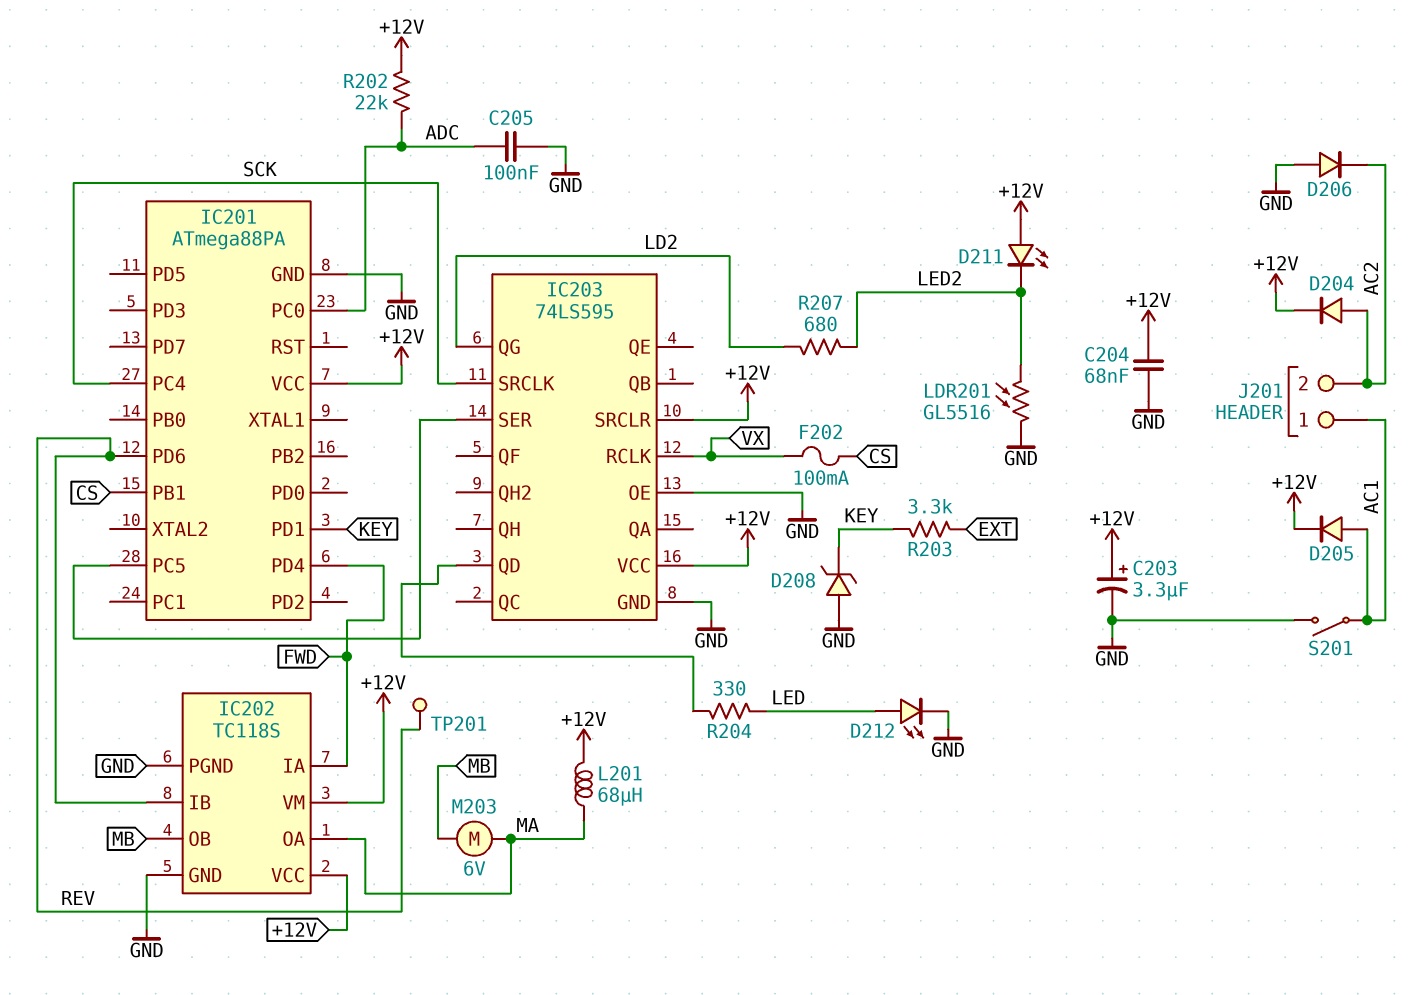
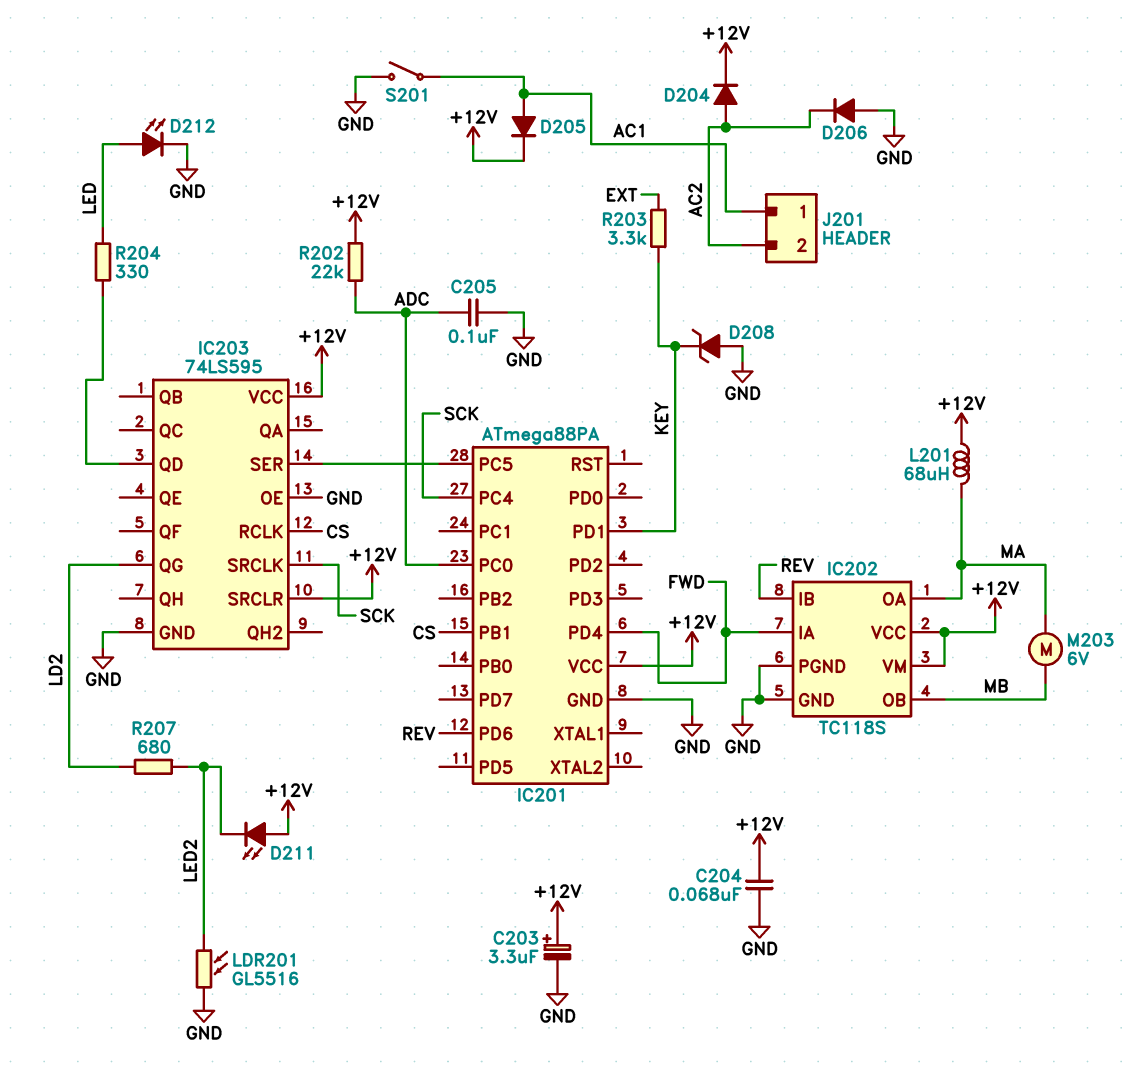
F202: 100mA (CS, VX) -> none
IC203 pin RCLK: VX -> CS
TP201: test point (REV) -> none

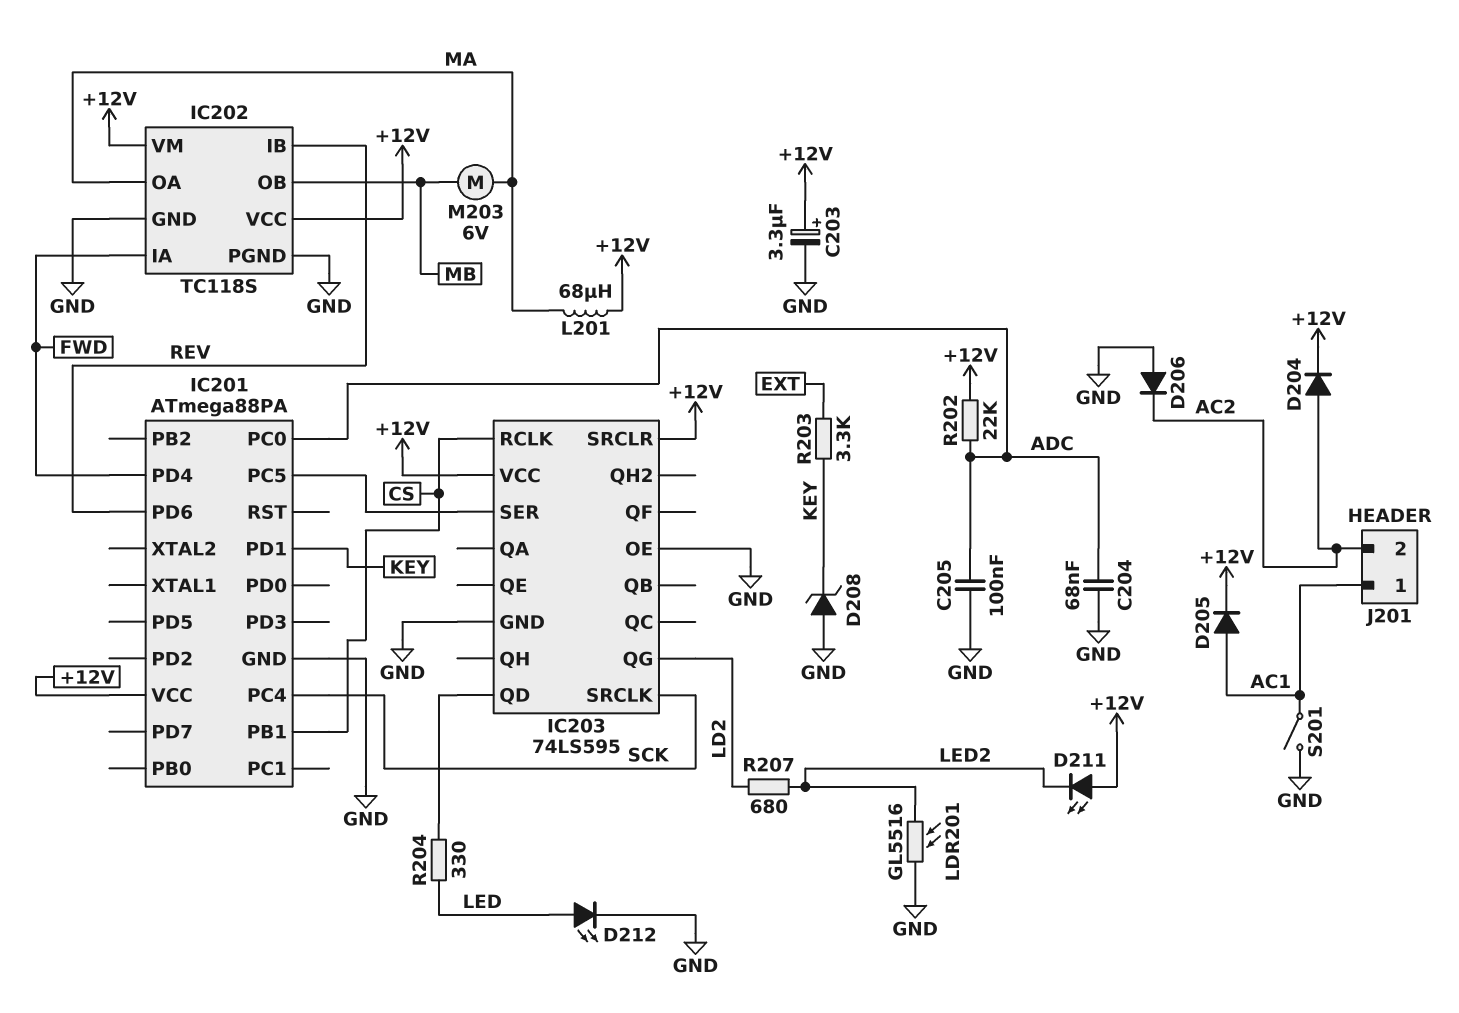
C204: 68nF (+12V, GND) -> 68nF (ADC, GND)

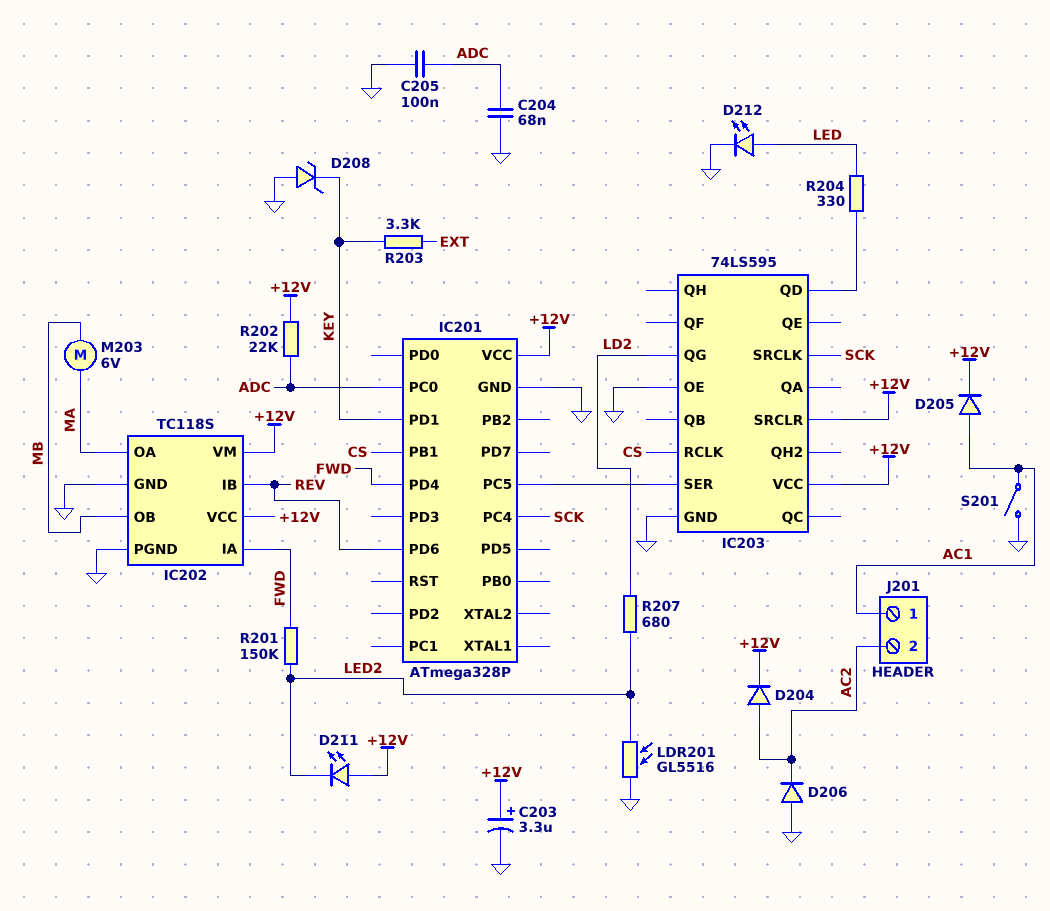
IC201: ATmega88PA -> ATmega328P
L201: 68uH (+12V, MA) -> none
R201: none -> 150k (FWD, LED2)

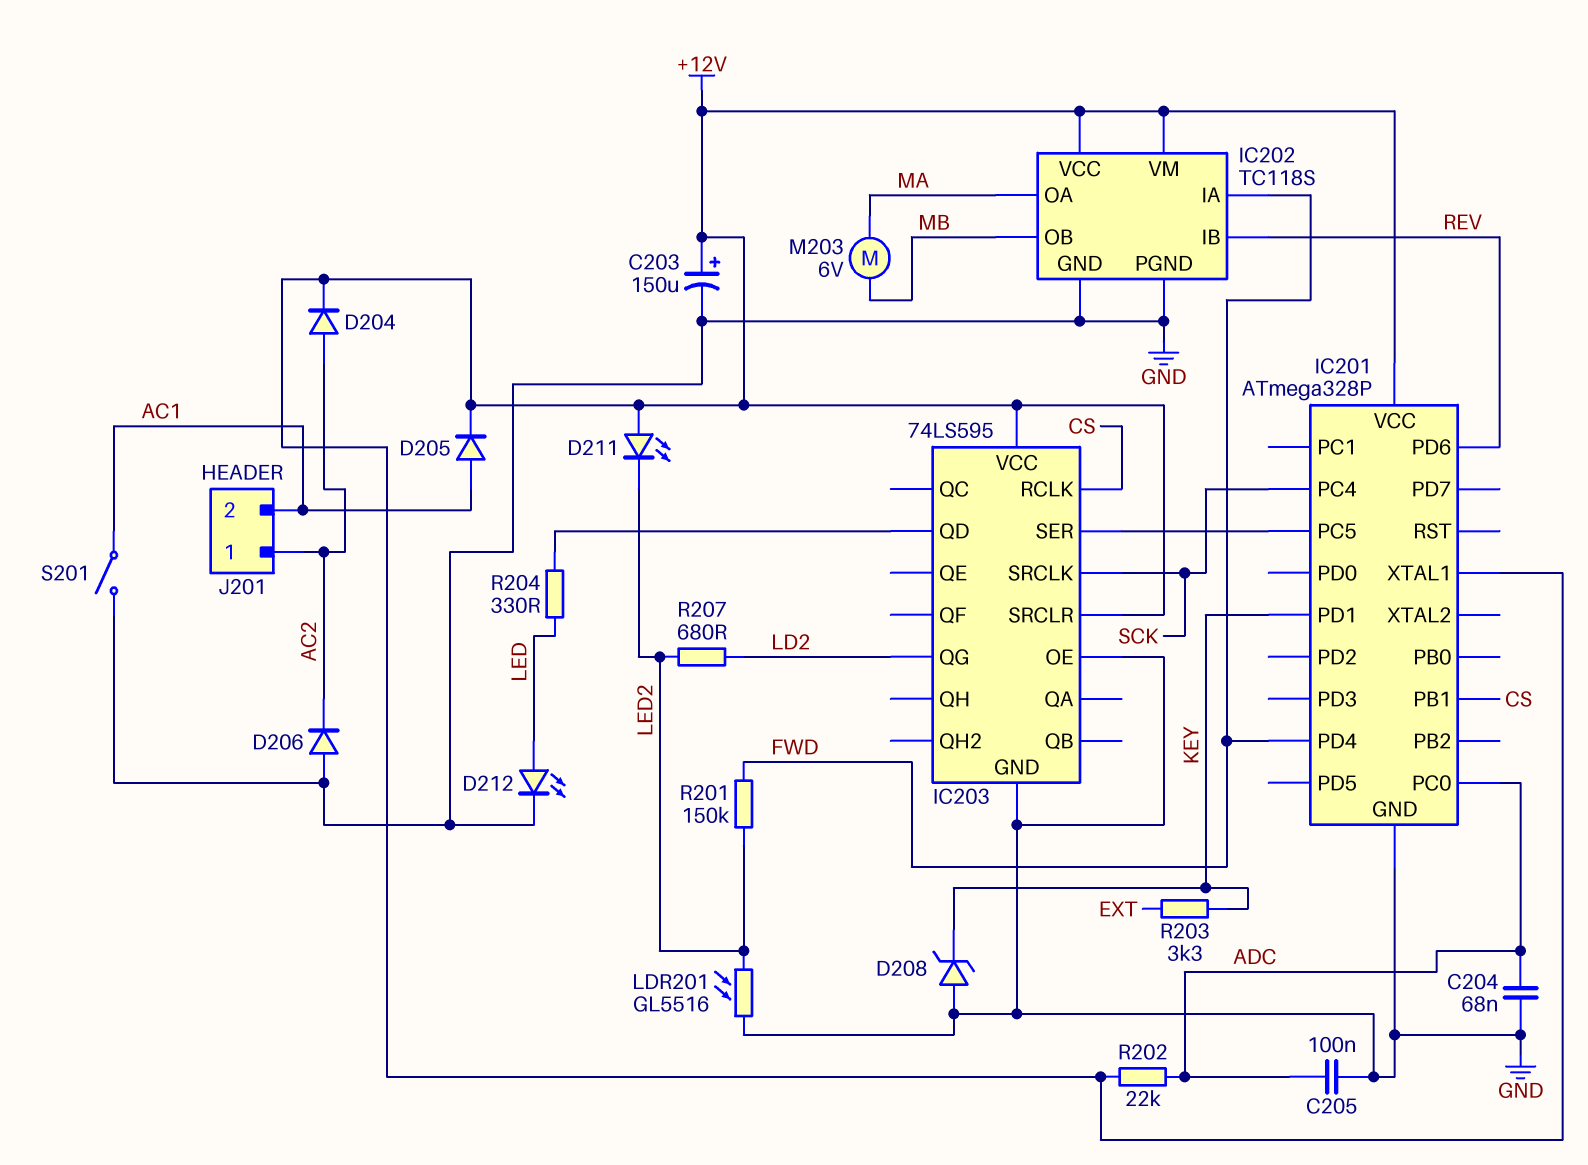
C203: 3.3uF (plus +12V, minus GND) -> 150uF (plus +12V, minus GND)
IC201 pin XTAL1: none -> +12V
J201 pin 1: AC1 -> AC2
J201 pin 2: AC2 -> AC1

